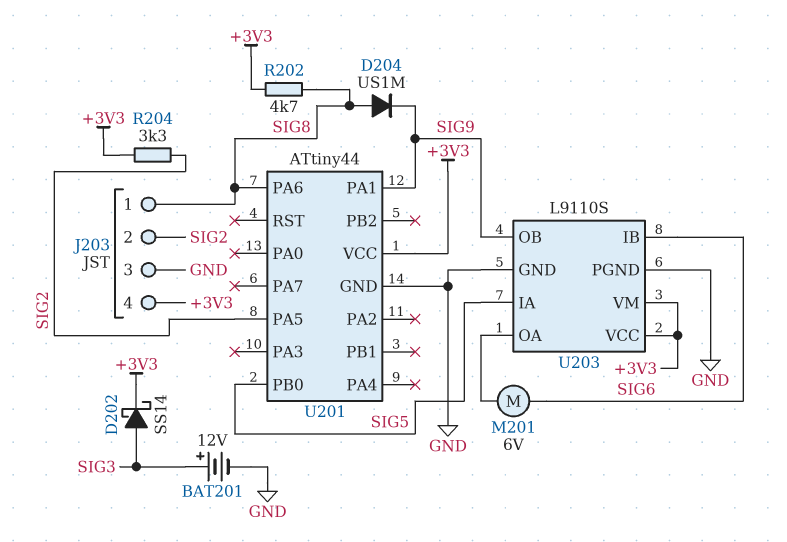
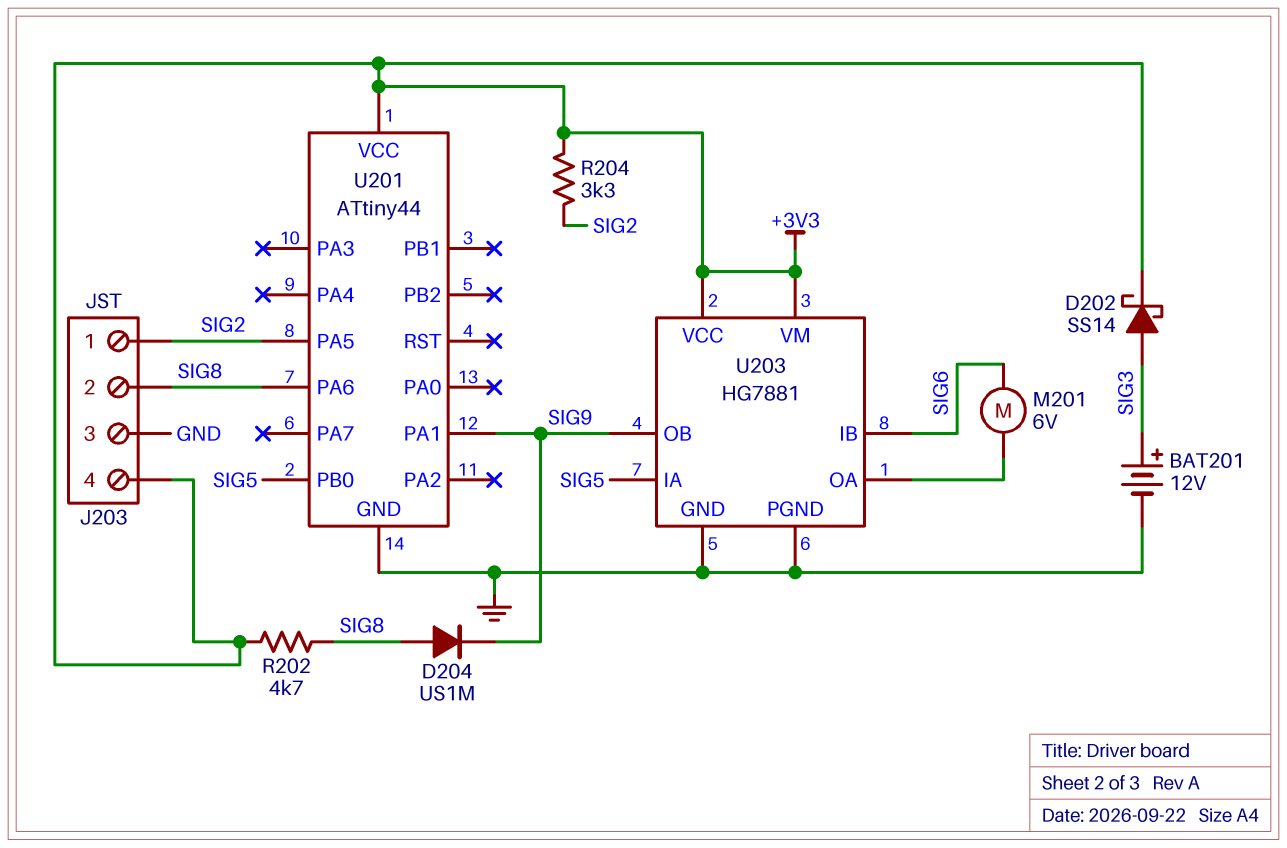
J203 pin 1: SIG8 -> SIG2
J203 pin 2: SIG2 -> SIG8
U203: L9110S -> HG7881

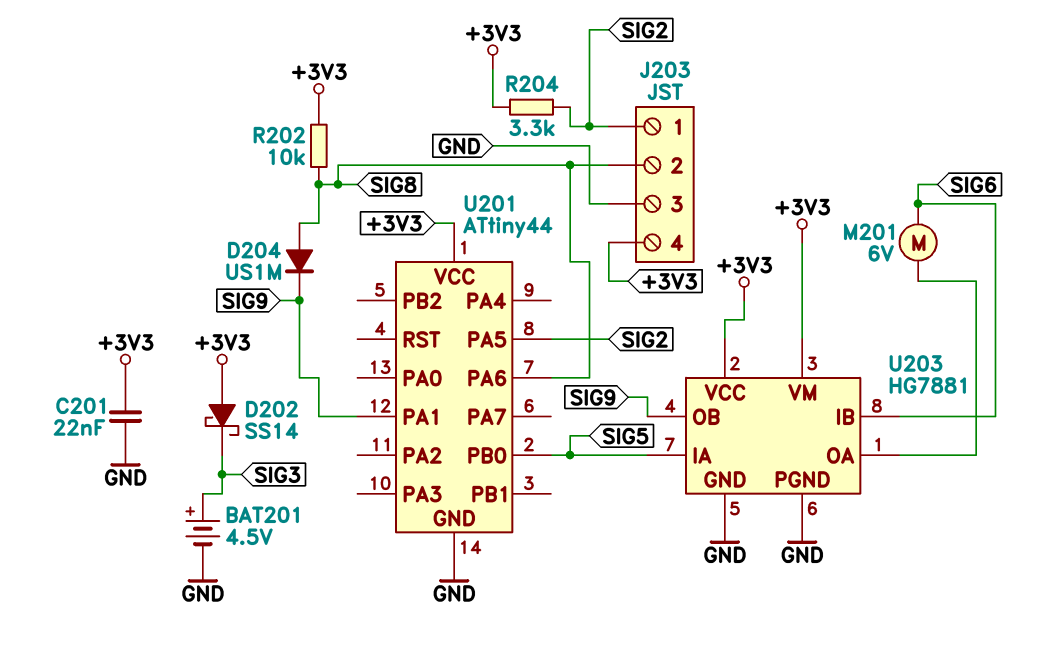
BAT201: 12V (plus SIG3, minus GND) -> 4.5V (plus SIG3, minus GND)
C201: none -> 22nF (+3V3, GND)
D202: schottky SS14 (A SIG3, K +3V3) -> schottky SS14 (A +3V3, K SIG3)
R202: 4.7k (+3V3, SIG8) -> 10k (+3V3, SIG8)

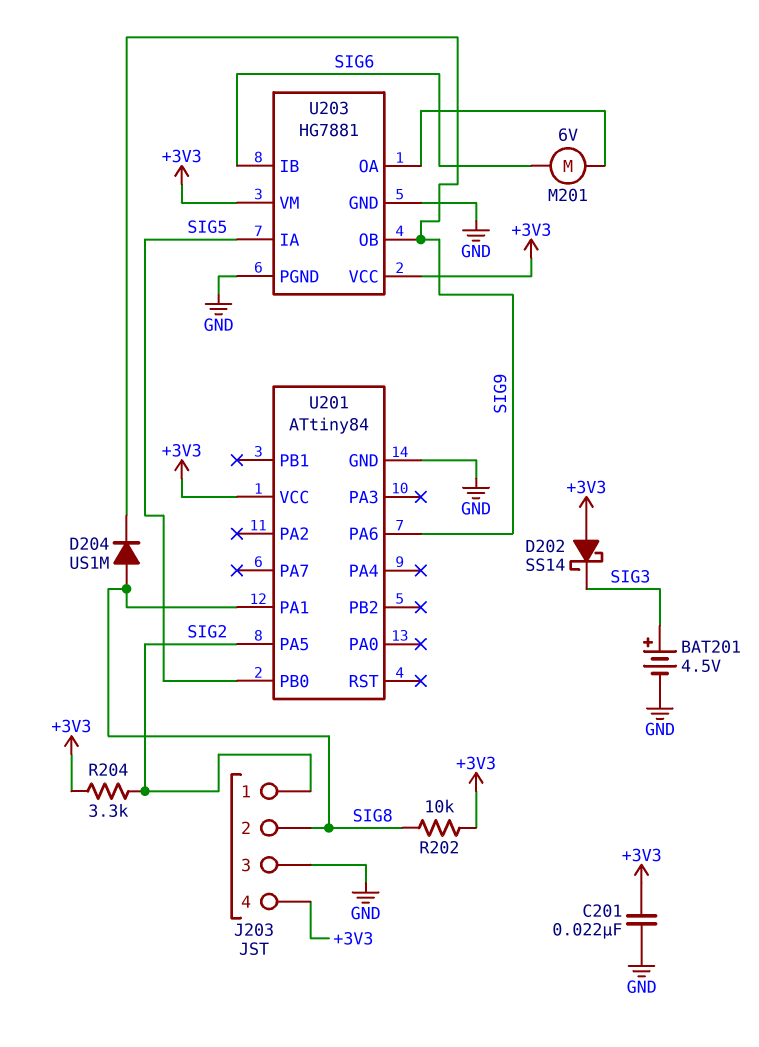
U201: ATtiny44 -> ATtiny84
U201 pin PA1: SIG9 -> SIG8
U201 pin PA6: SIG8 -> SIG9

